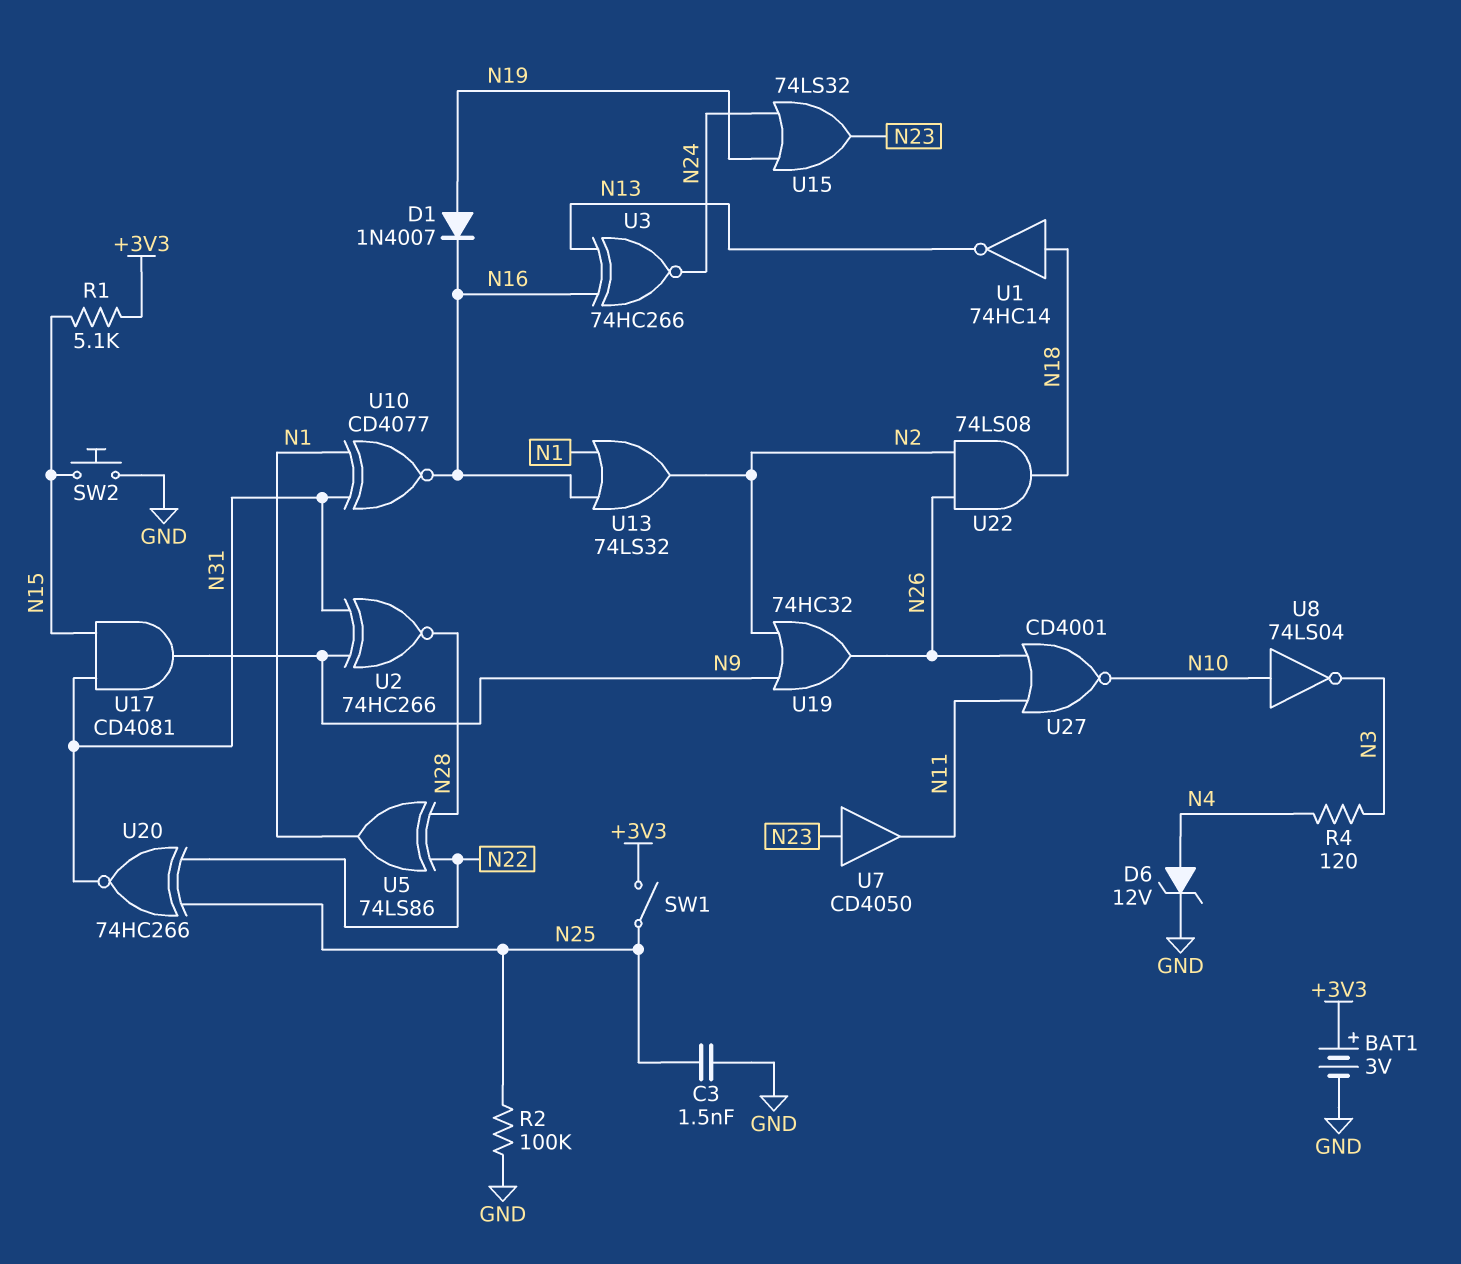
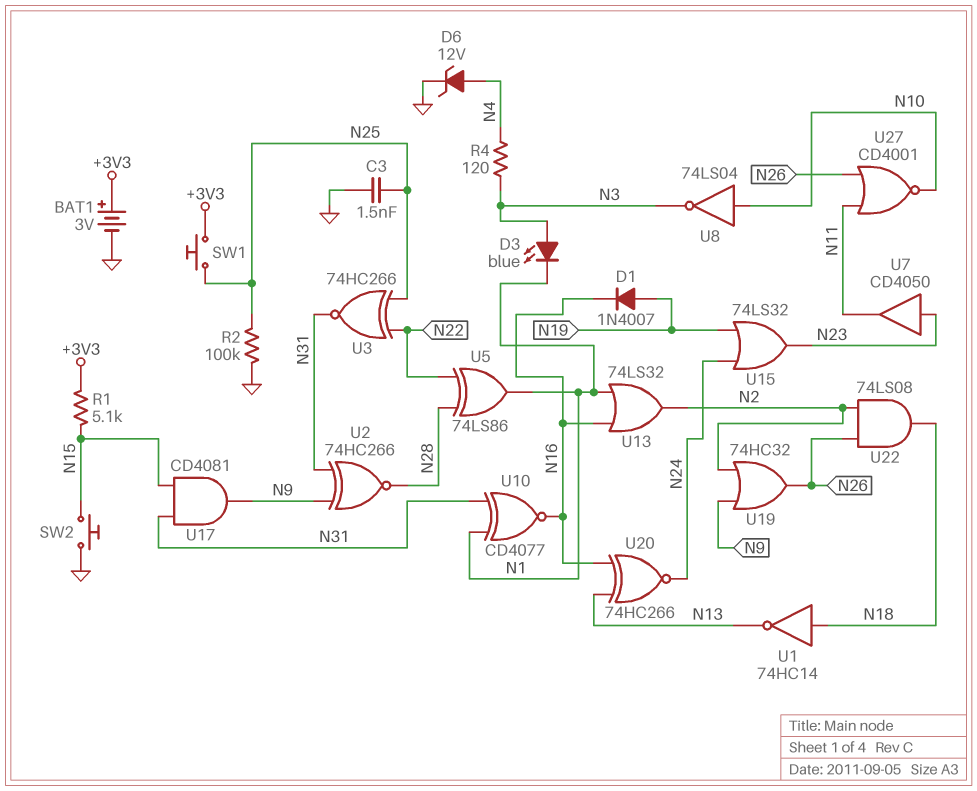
D3: none -> LED blue (A N3, K N1)
SW1: switch (+3V3, N25) -> button (+3V3, N25)
U3: XNOR 74HC266 (in N13, in N16, out N24) -> XNOR 74HC266 (in N22, in N25, out N31)
U20: XNOR 74HC266 (in N22, in N25, out N31) -> XNOR 74HC266 (in N13, in N16, out N24)

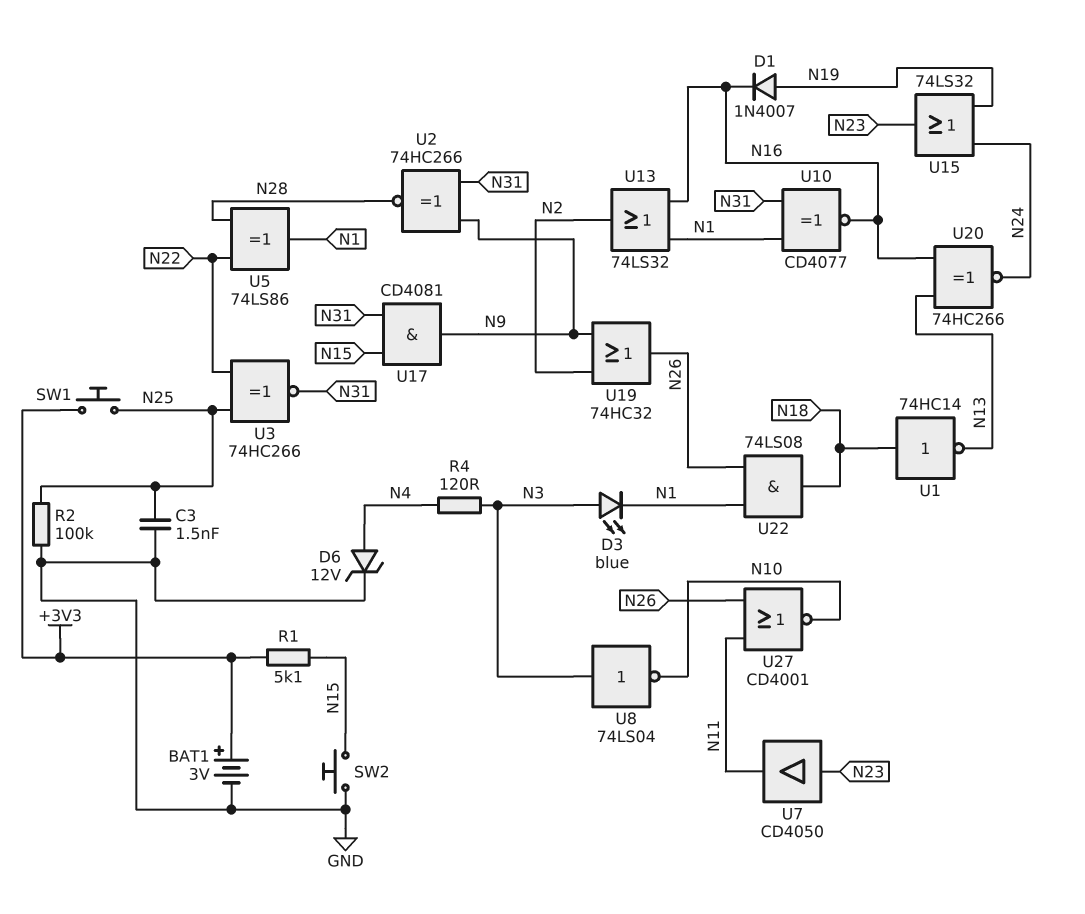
U8: NOT 74LS04 (in N10, out N3) -> NOT 74LS04 (in N3, out N10)
U22: AND 74LS08 (in N2, in N26, out N18) -> AND 74LS08 (in N1, in N26, out N18)

